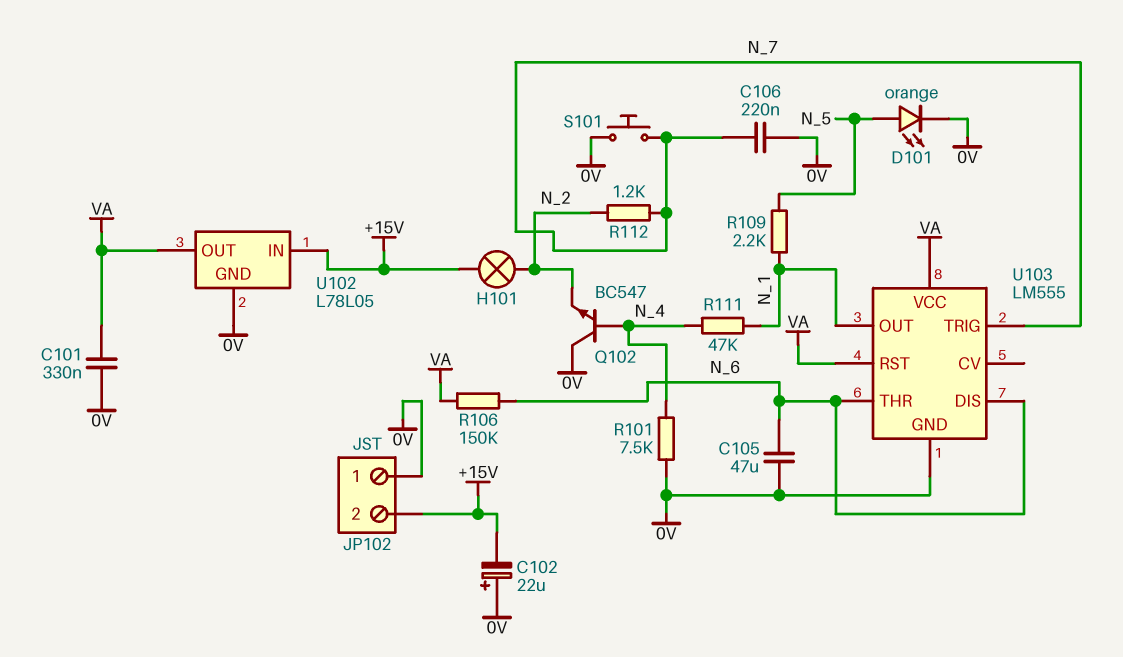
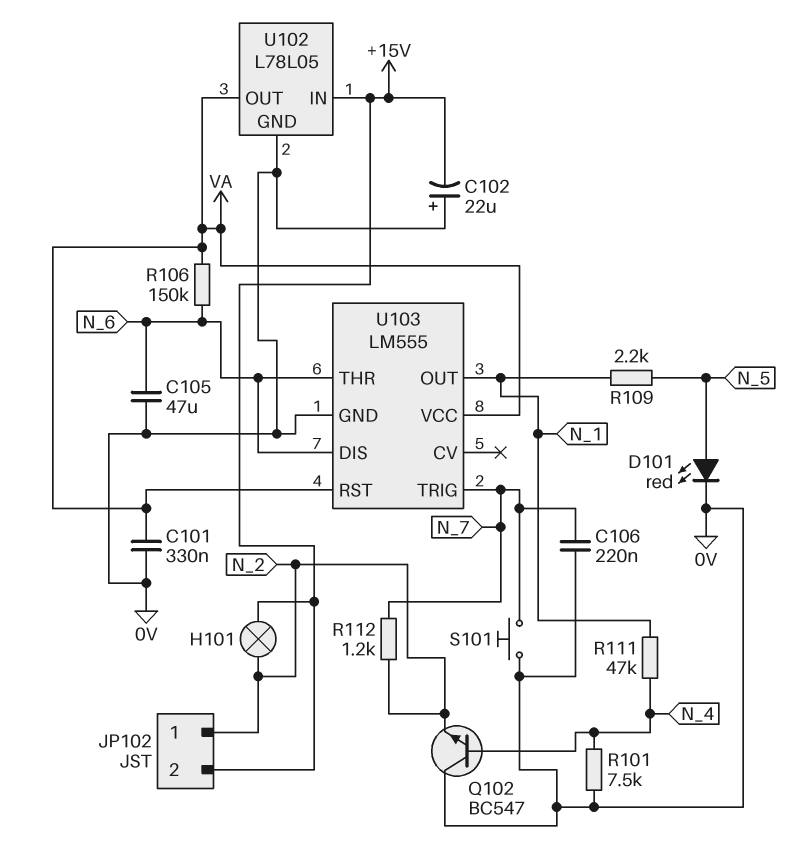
D101: LED orange (A N_5, K 0V) -> LED red (A N_5, K 0V)
JP102 pin 1: 0V -> N_2

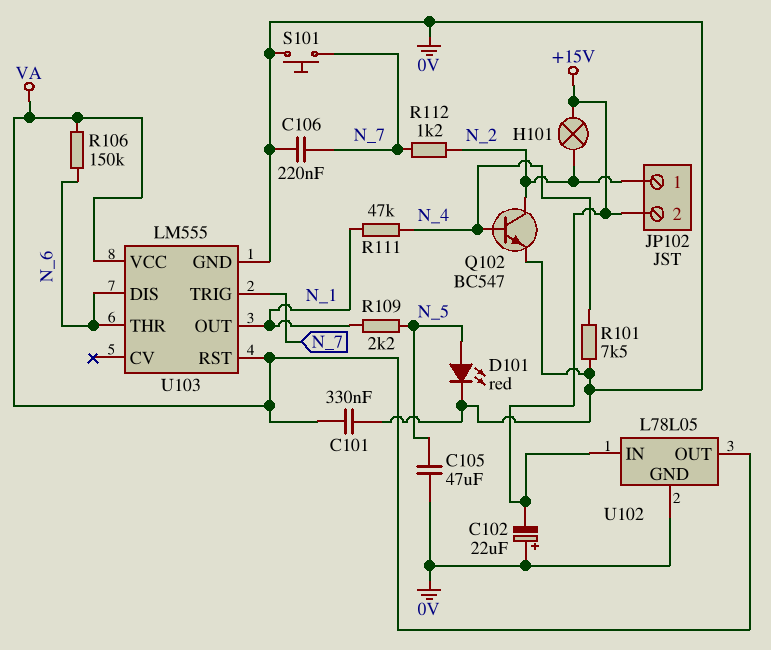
C105: 47uF (0V, N_6) -> 47uF (0V, N_5)
Q102: NPN BC547 (B N_4, C 0V, E N_2) -> NPN BC547 (B N_4, C N_2, E 0V)

